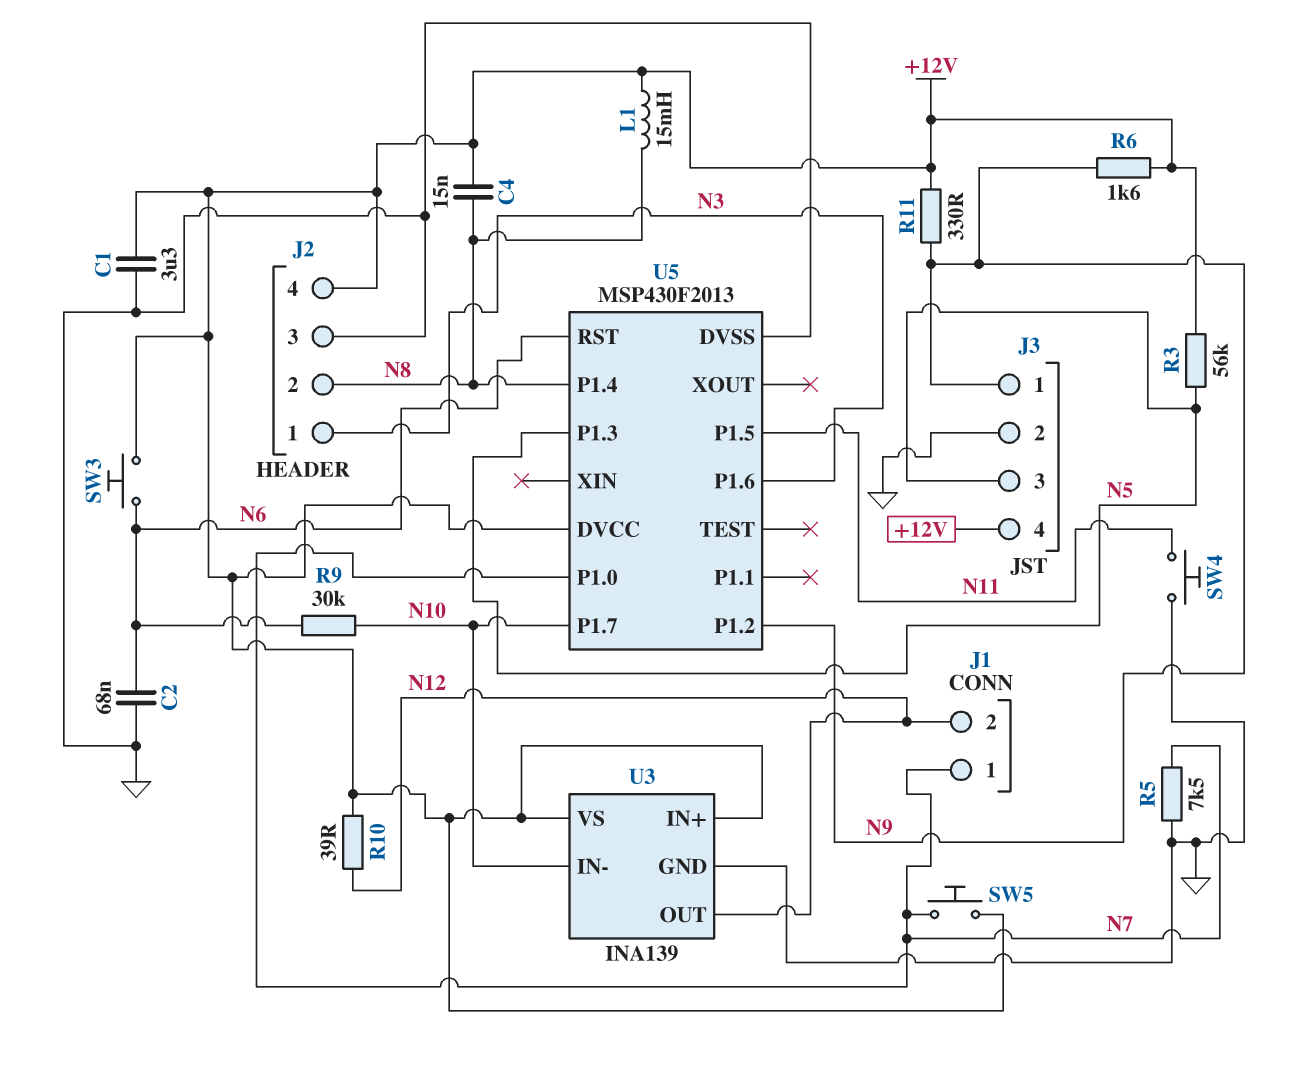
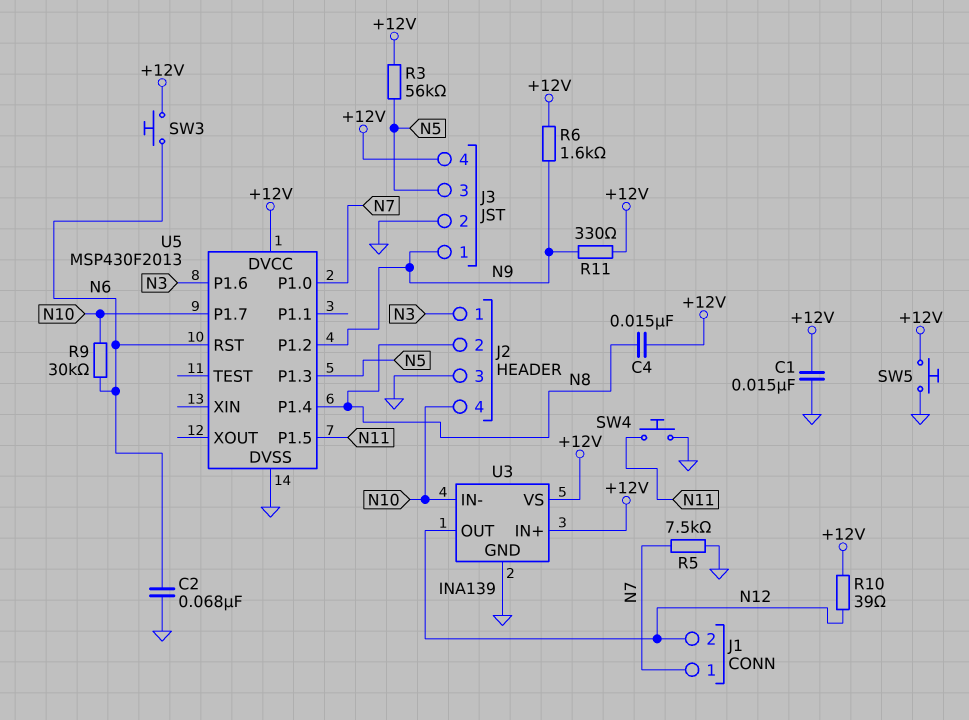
C1: 3.3uF (+12V, GND) -> 15nF (+12V, GND)
J2 pin 4: +12V -> N10
L1: 15mH (+12V, N8) -> none
SW5: button (+12V, N7) -> button (+12V, GND)

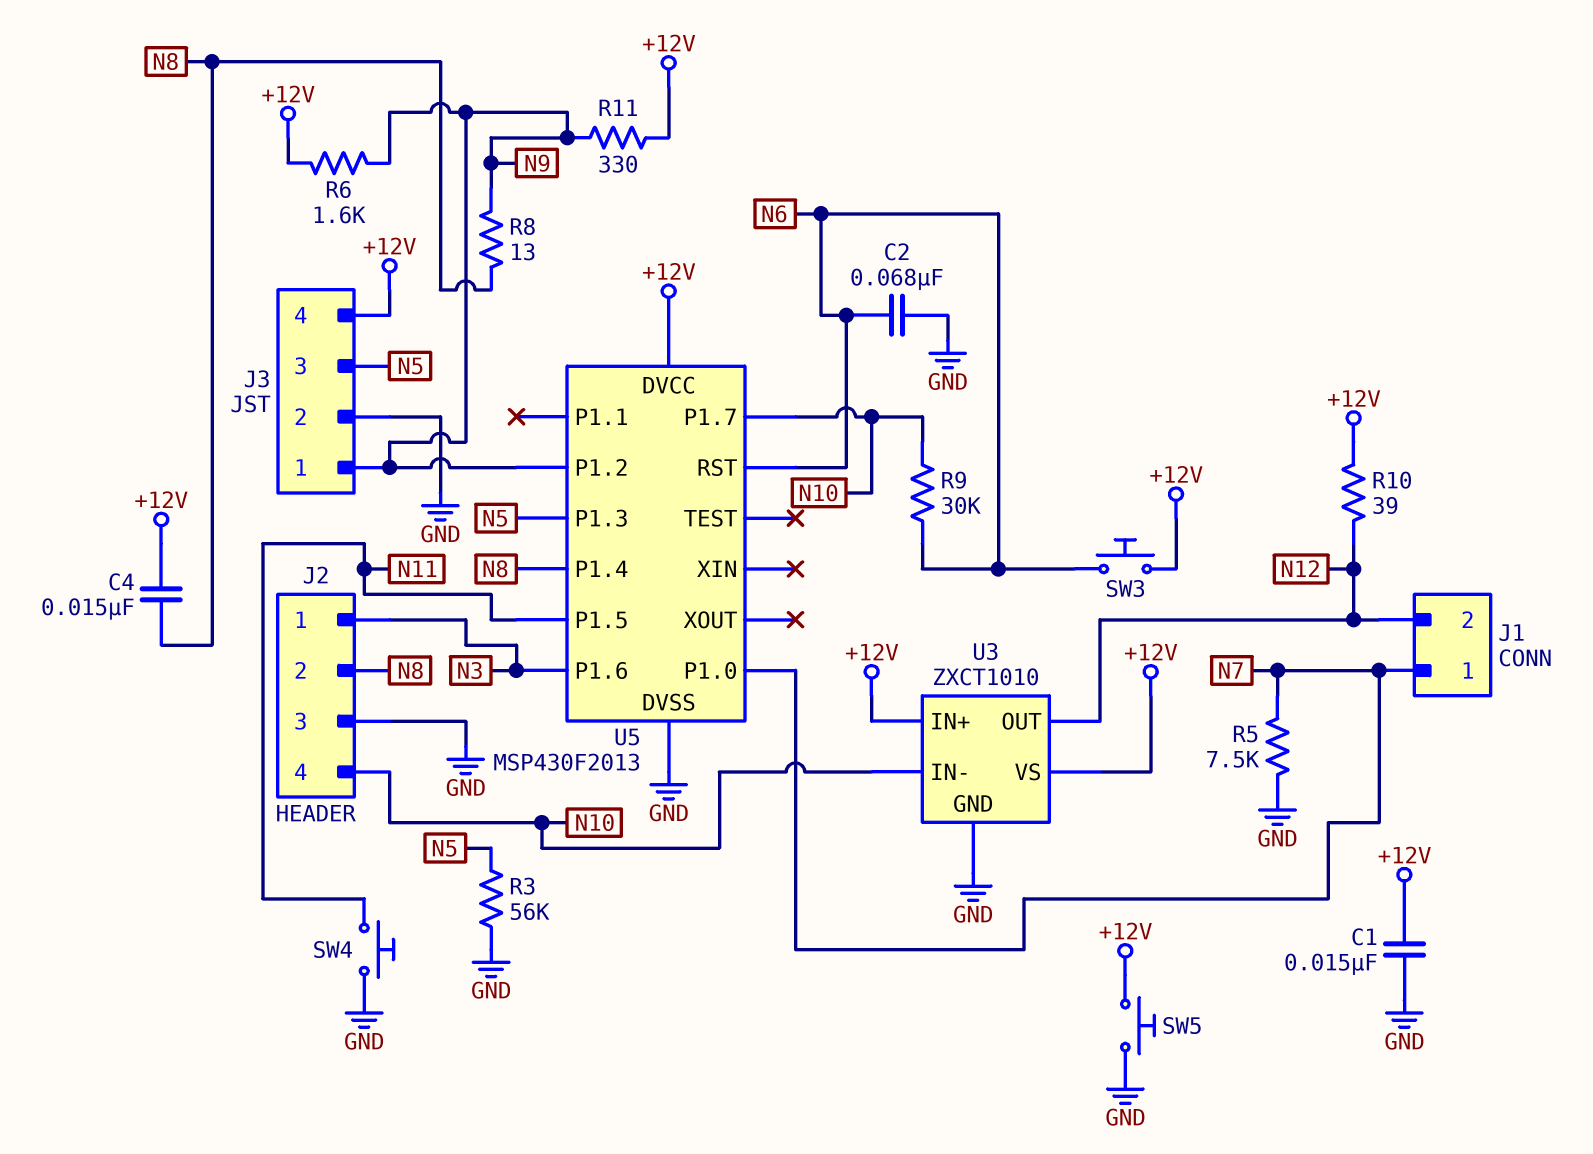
R3: 56k (+12V, N5) -> 56k (GND, N5)
R8: none -> 13 (N8, N9)
U3: INA139 -> ZXCT1010

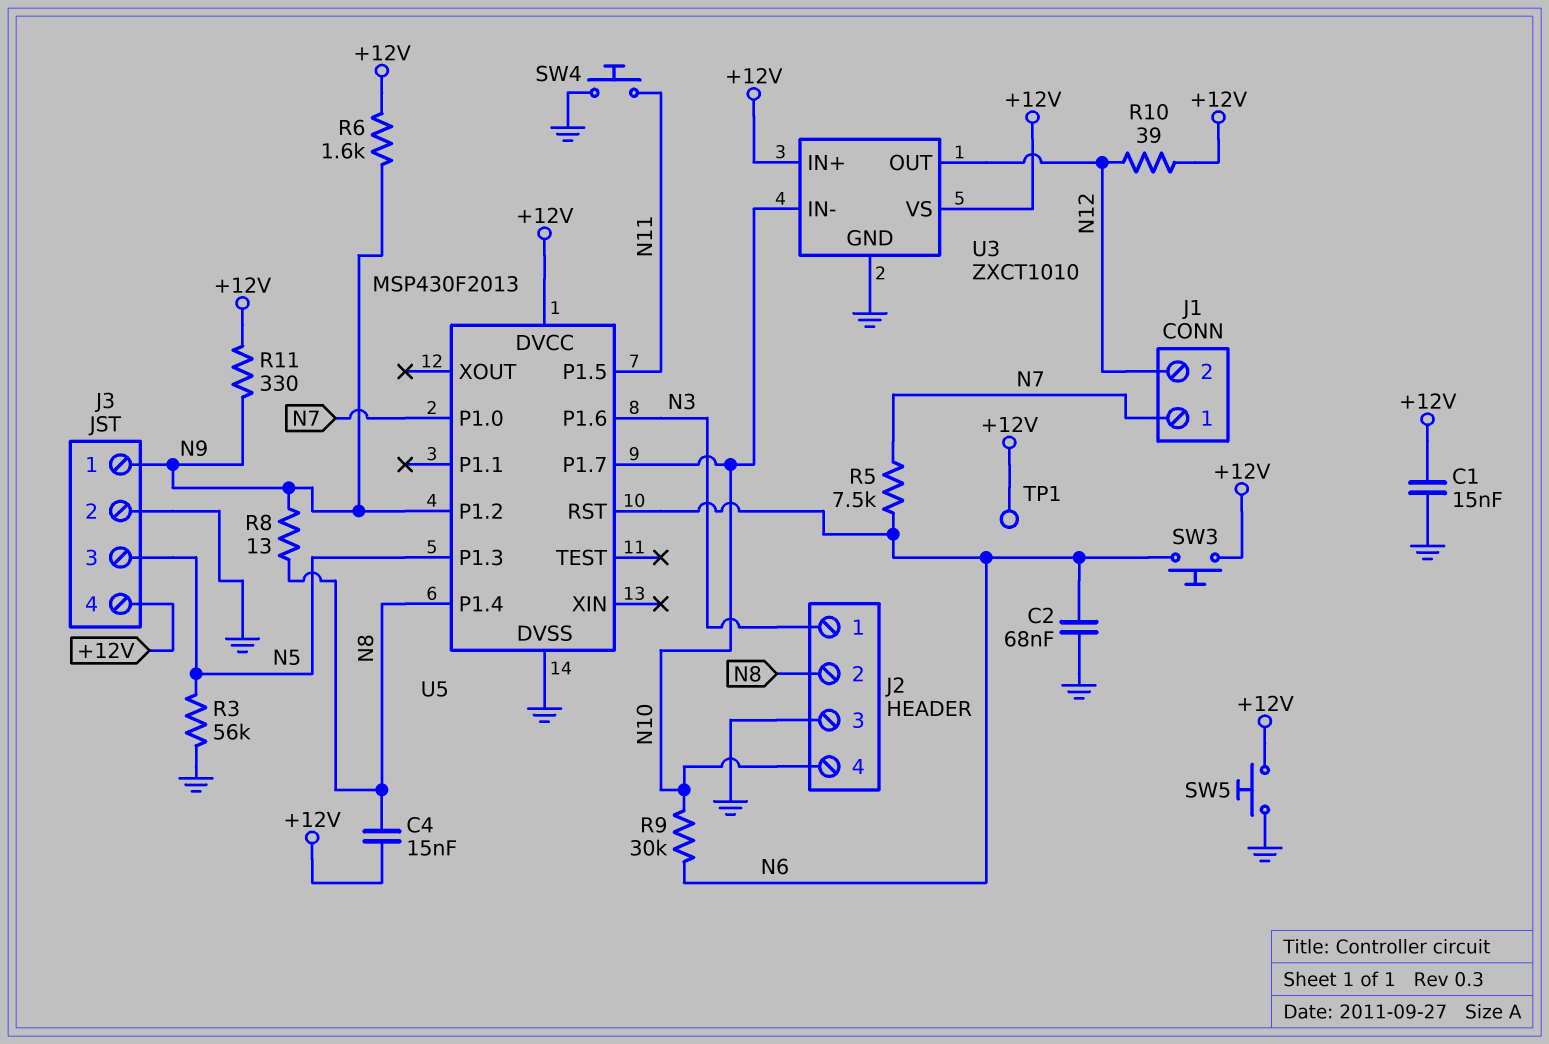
R5: 7.5k (GND, N7) -> 7.5k (N6, N7)
TP1: none -> test point (+12V)

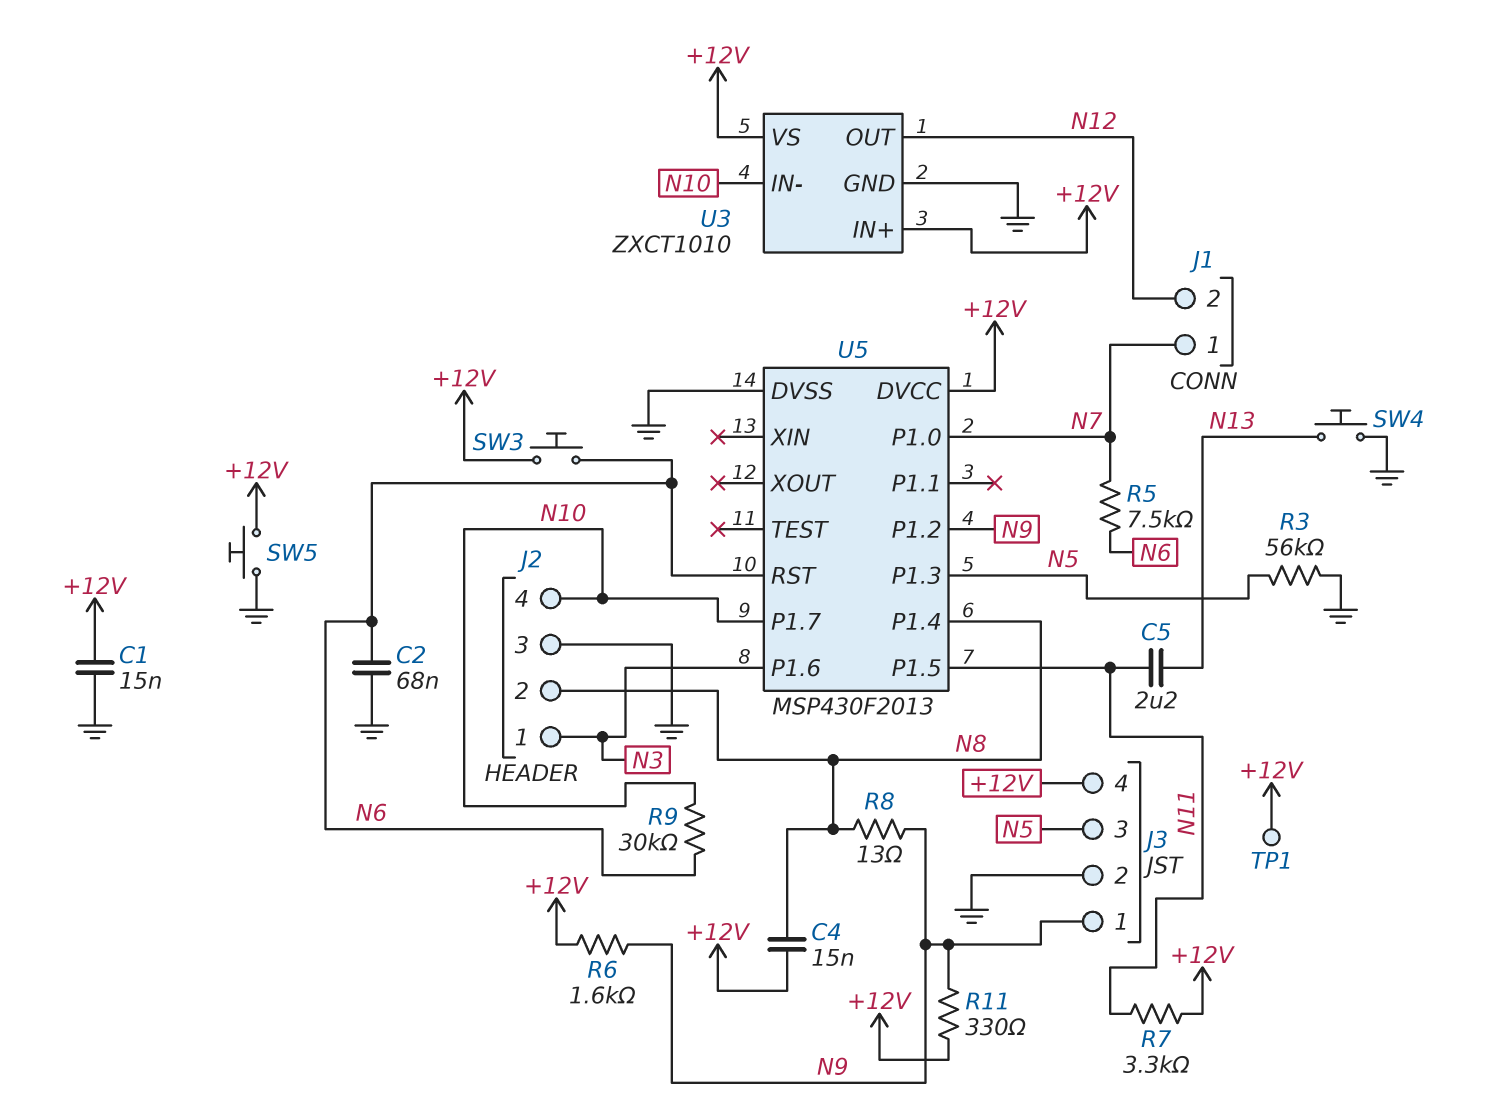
C5: none -> 2.2uF (N11, N13)
R7: none -> 3.3k (+12V, N11)
R10: 39 (+12V, N12) -> none
SW4: button (GND, N11) -> button (GND, N13)

